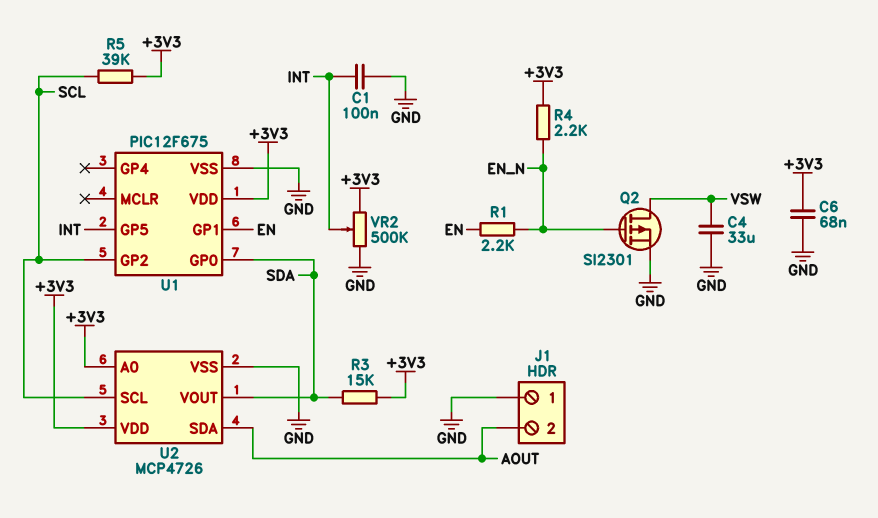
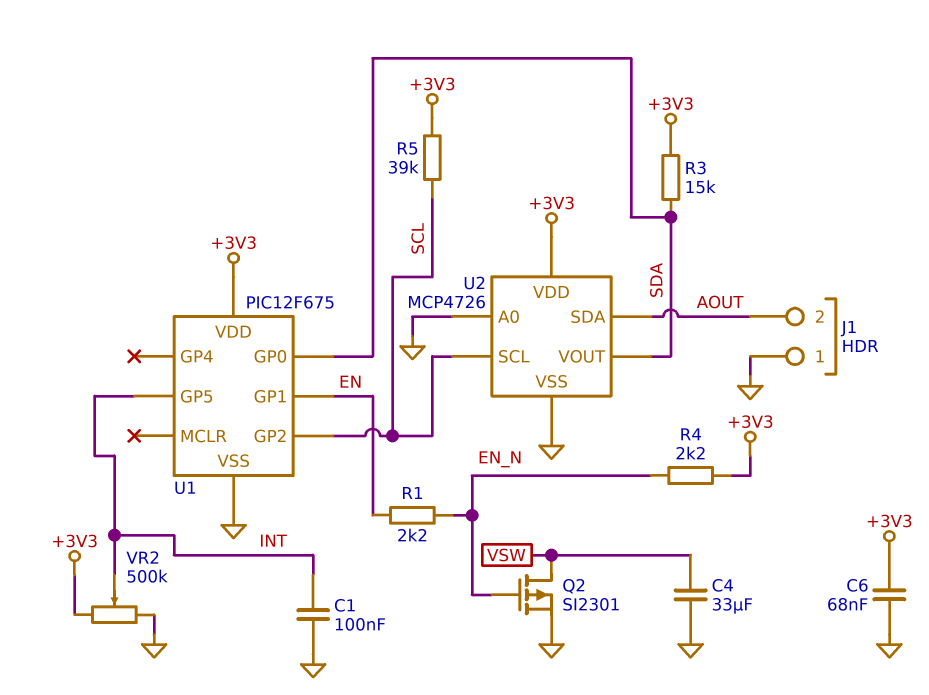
U2 pin A0: +3V3 -> GND

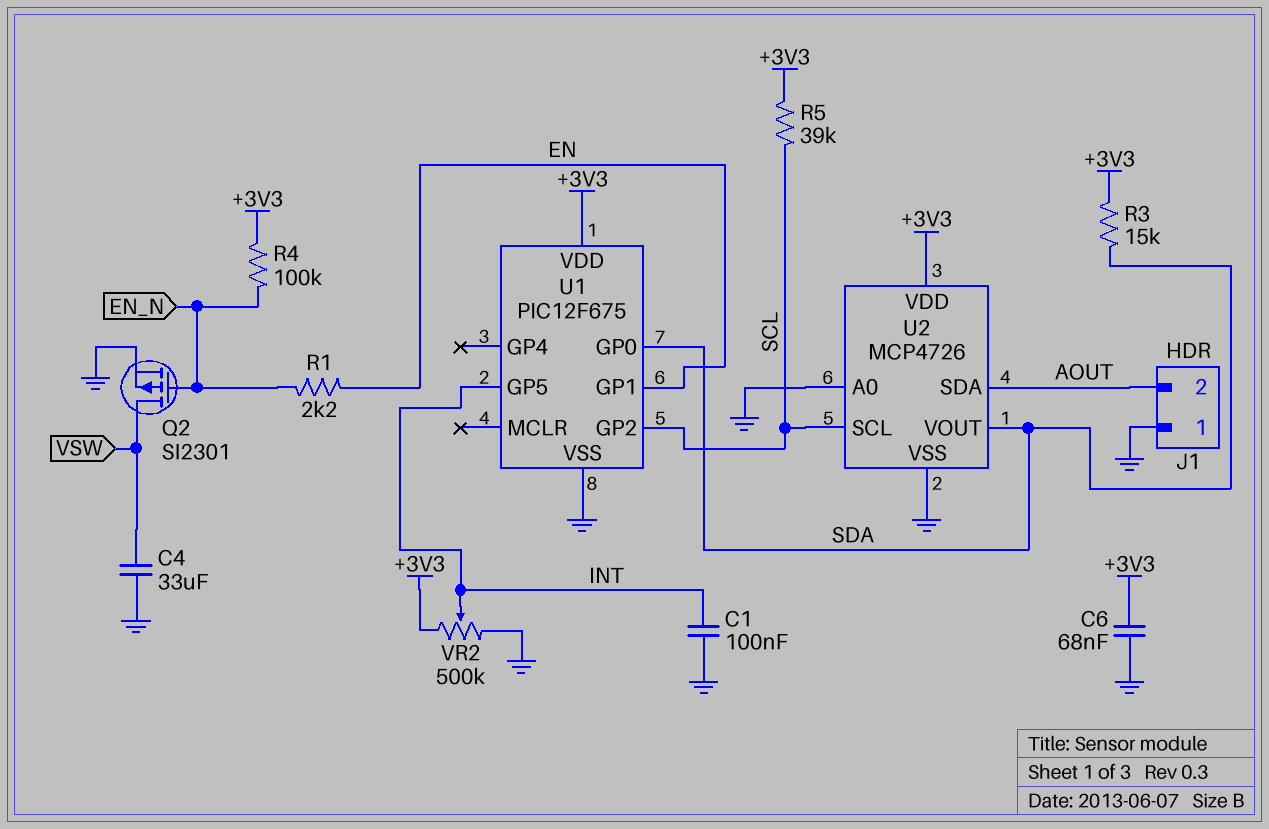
R4: 2.2k (+3V3, EN_N) -> 100k (+3V3, EN_N)

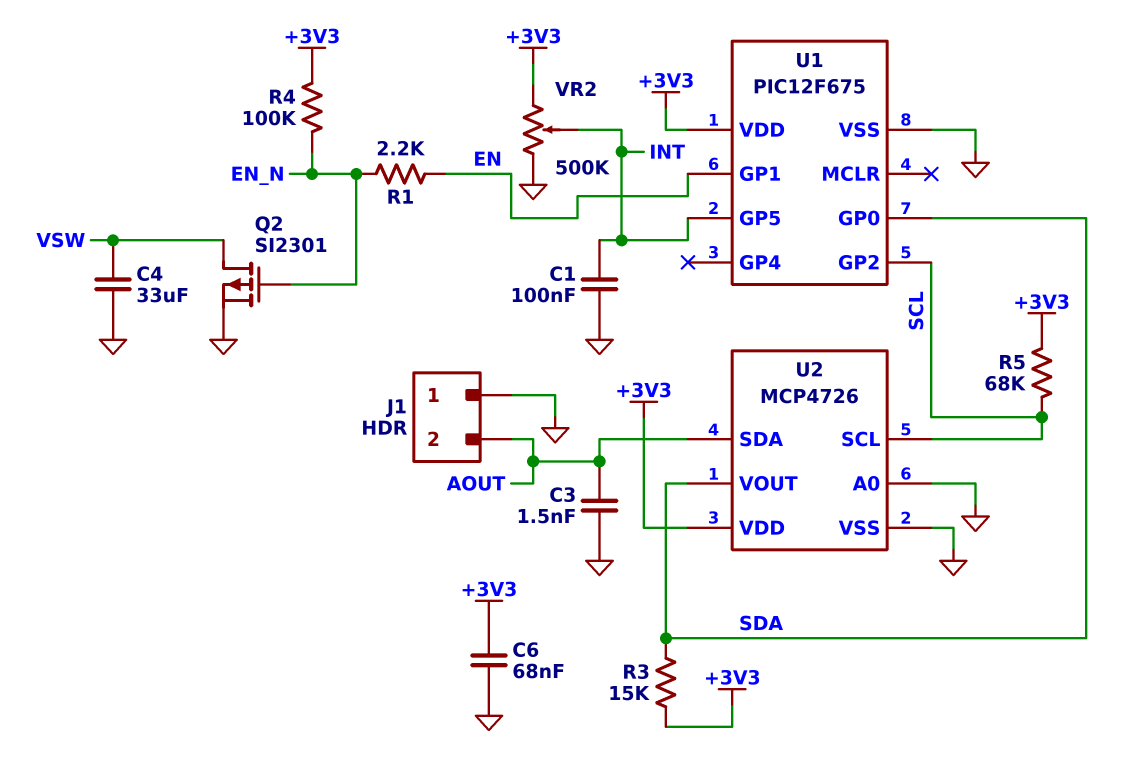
C3: none -> 1.5nF (AOUT, GND)
R5: 39k (+3V3, SCL) -> 68k (+3V3, SCL)

